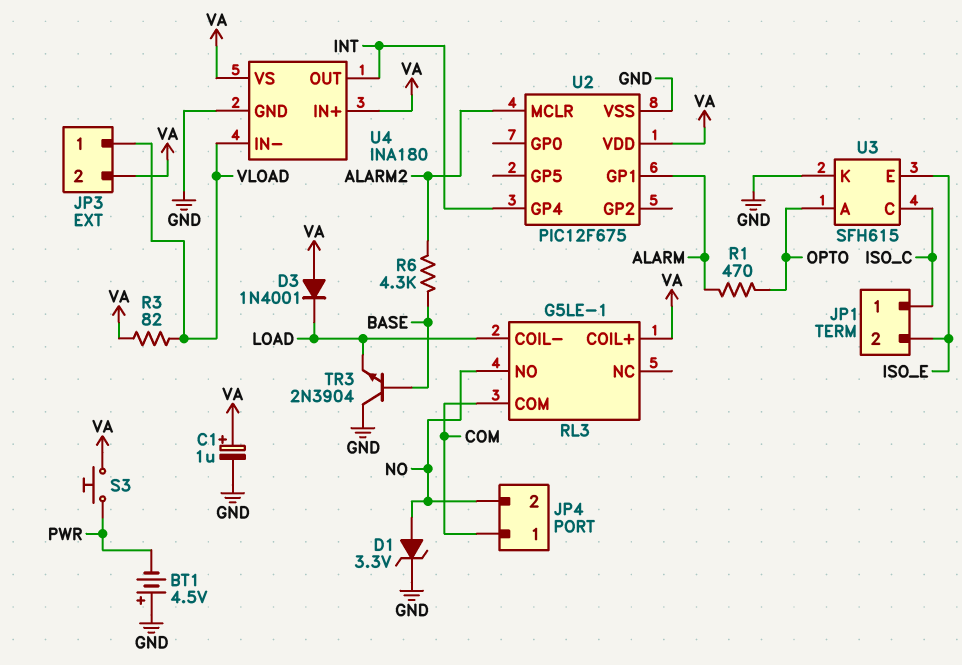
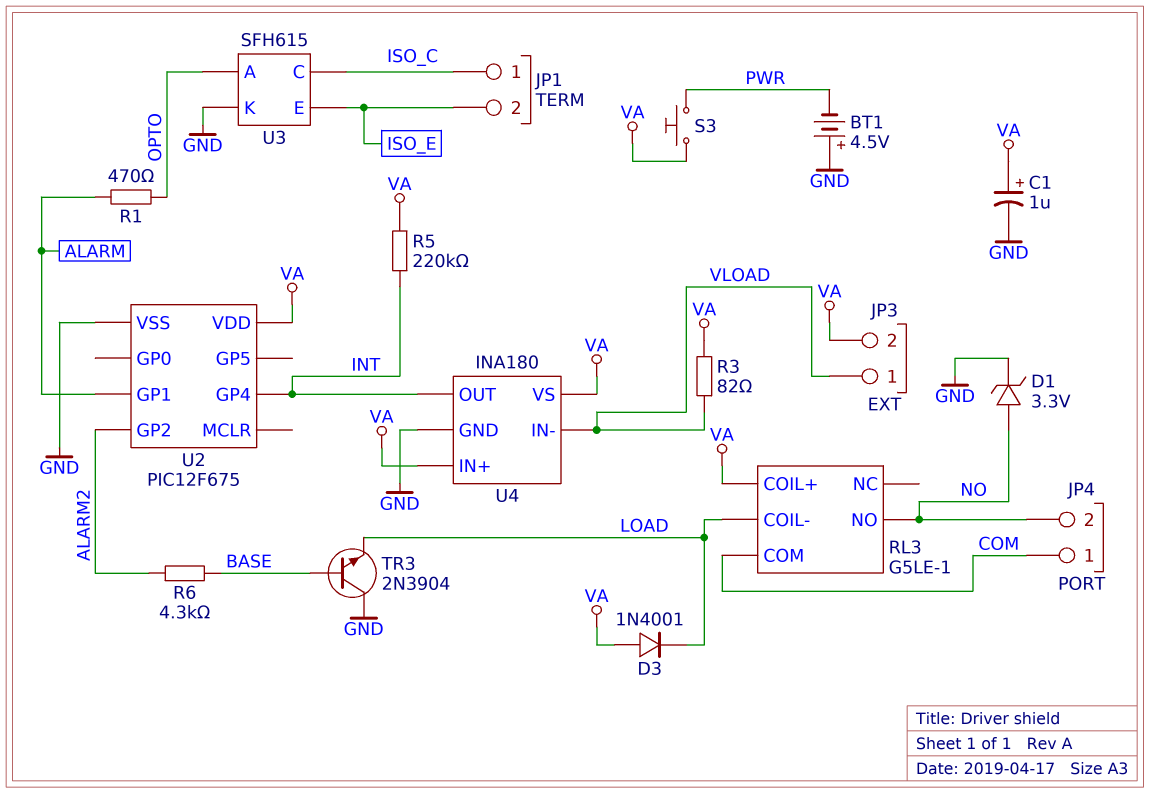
R5: none -> 220k (INT, VA)
U2 pin GP2: none -> ALARM2
U2 pin MCLR: ALARM2 -> none

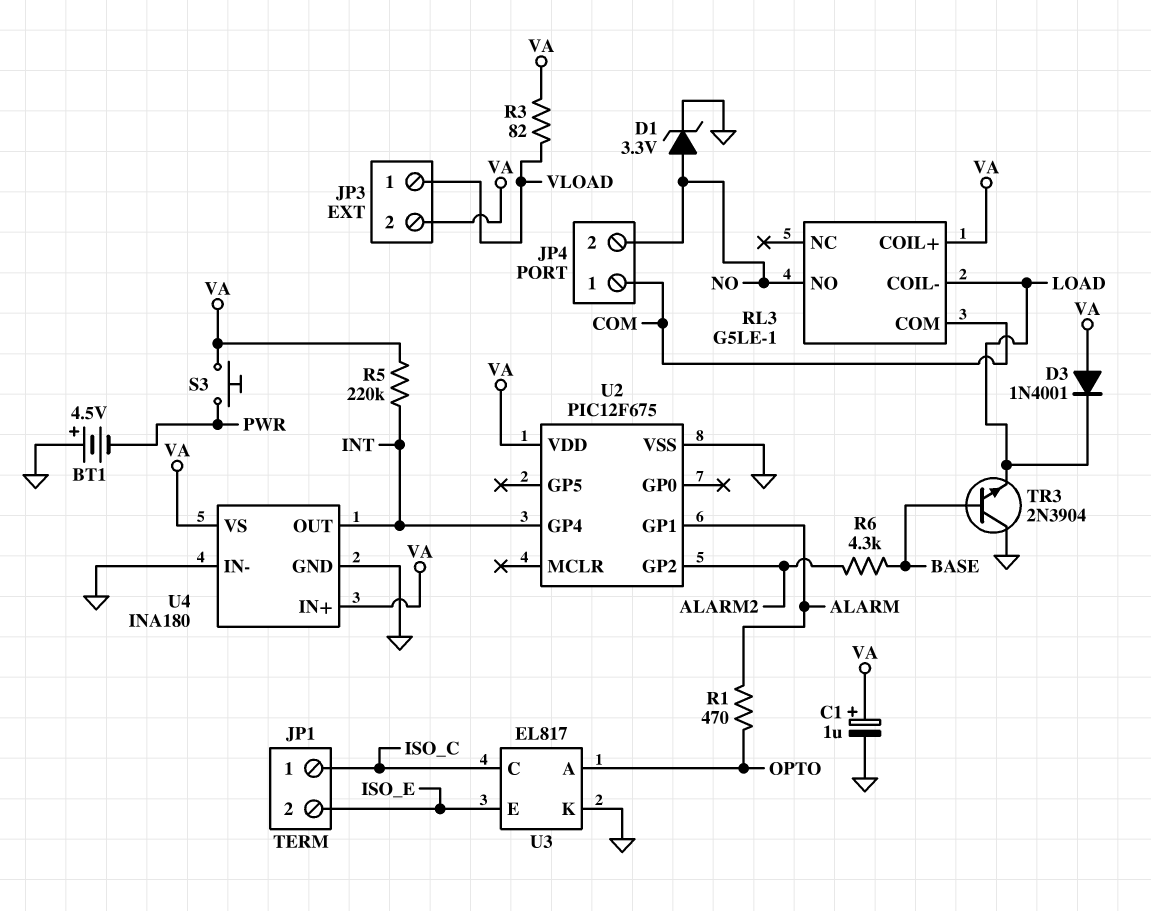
U3: SFH615 -> EL817
U4 pin IN-: VLOAD -> GND

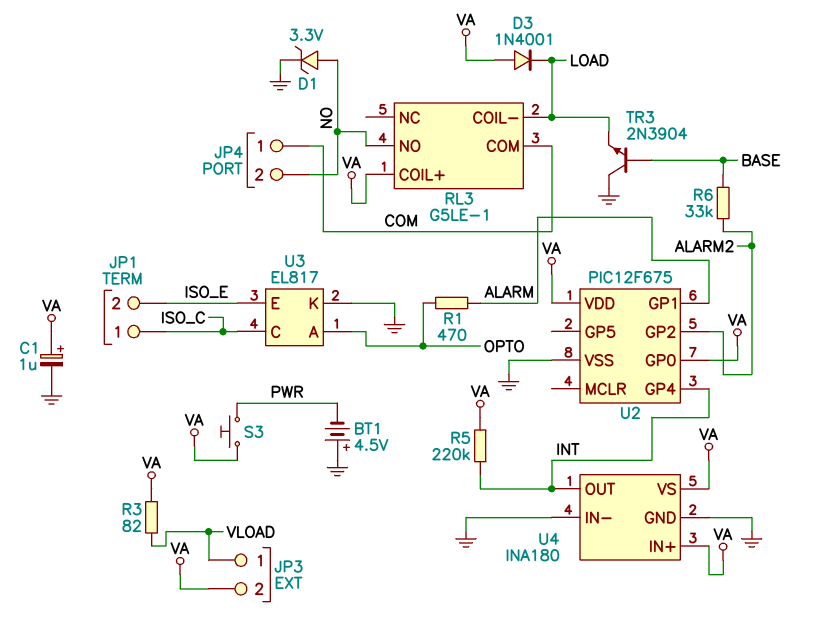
R6: 4.3k (ALARM2, BASE) -> 33k (ALARM2, BASE)
U2 pin GP0: none -> VA

